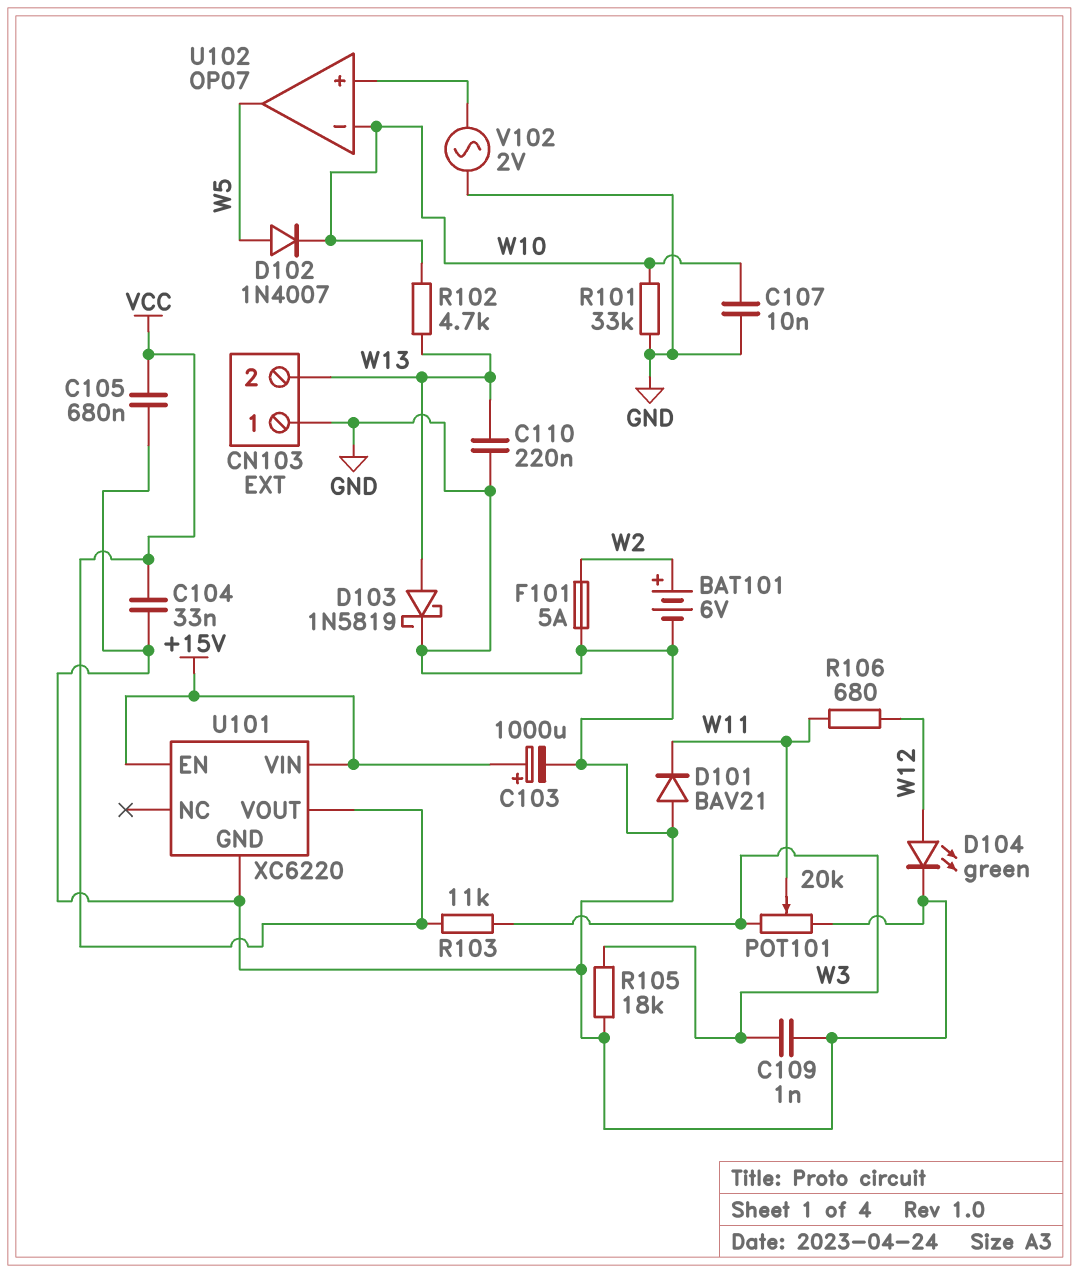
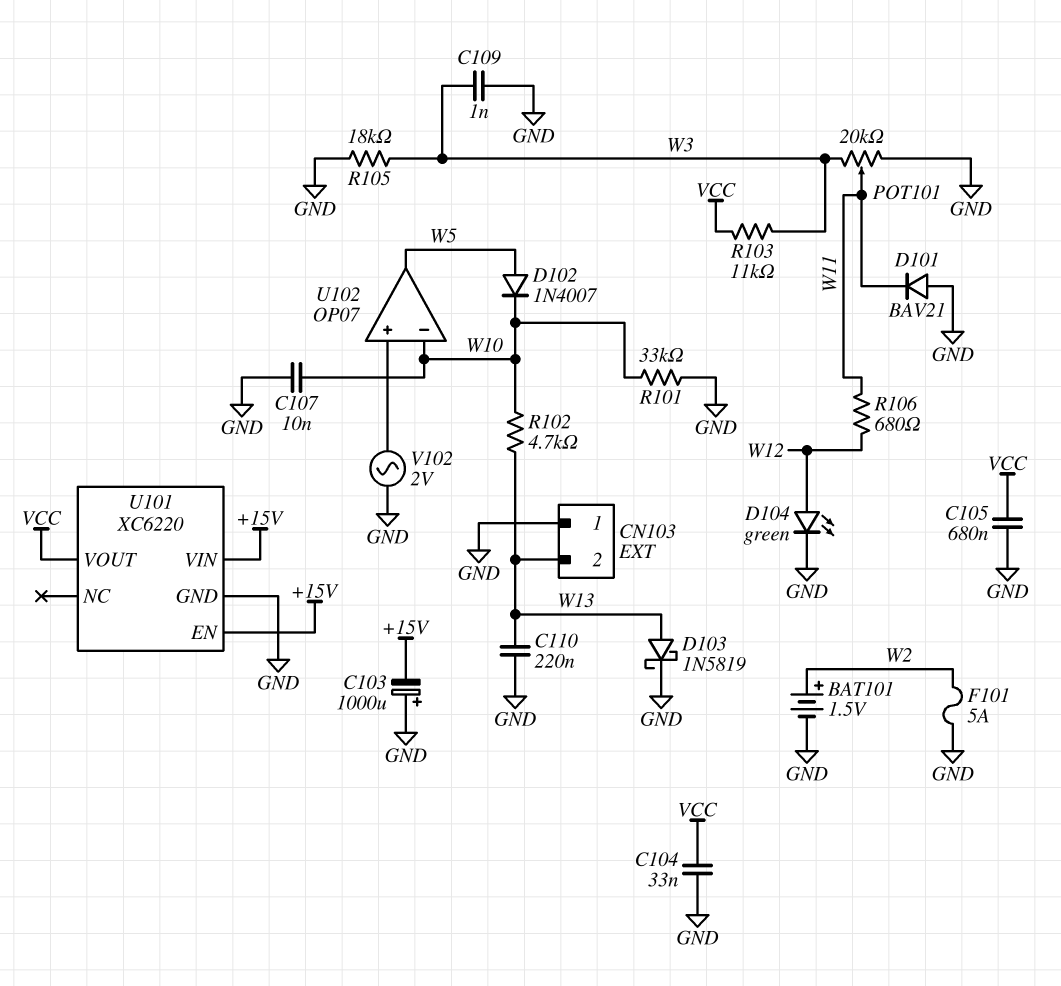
BAT101: 6V (plus W2, minus GND) -> 1.5V (plus W2, minus GND)
C103: 1000uF (plus +15V, minus GND) -> 1000uF (plus GND, minus +15V)

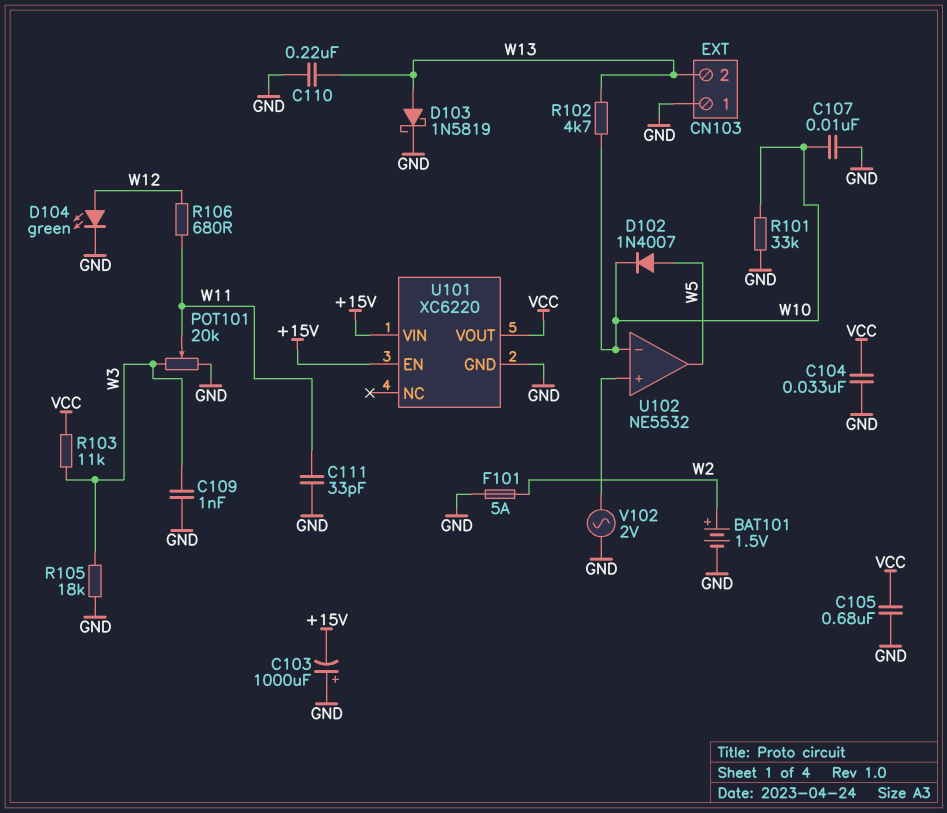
C111: none -> 33pF (GND, W11)
D101: diode BAV21 (A GND, K W11) -> none
U102: OP07 -> NE5532

